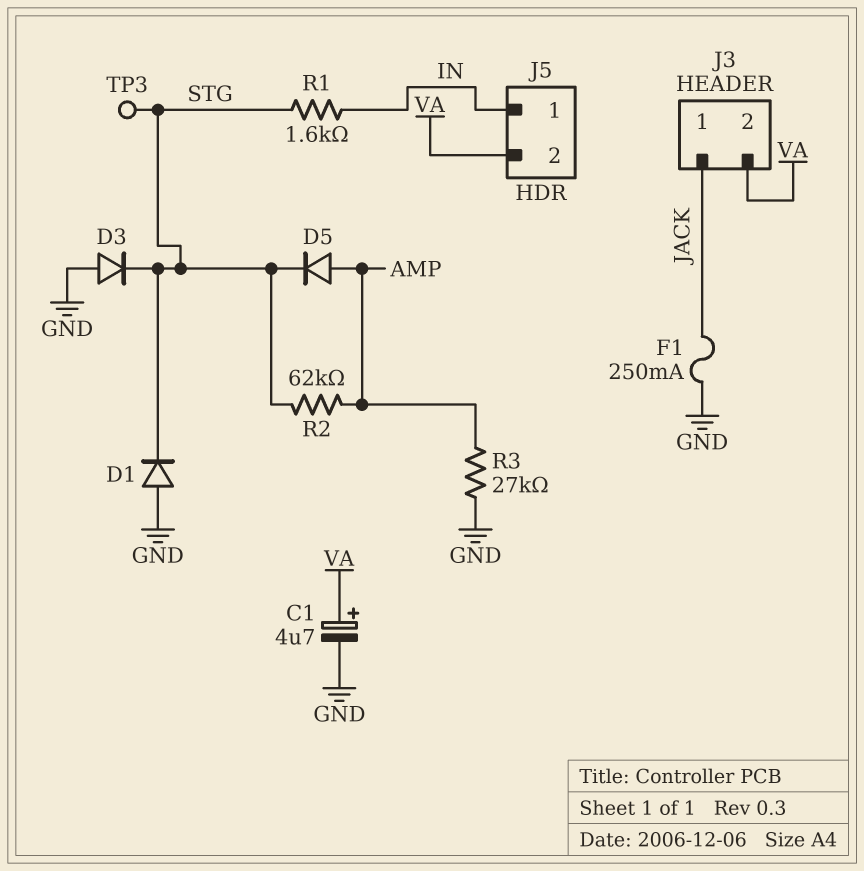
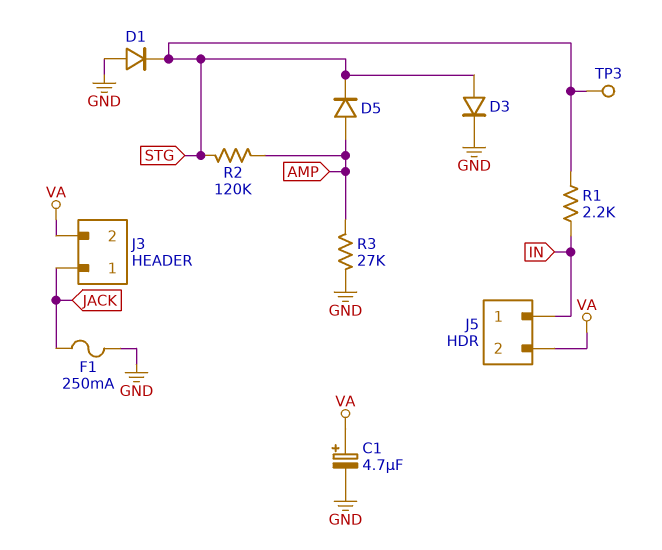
D3: diode (A GND, K STG) -> diode (A STG, K GND)
R1: 1.6k (IN, STG) -> 2.2k (IN, STG)
R2: 62k (AMP, STG) -> 120k (AMP, STG)

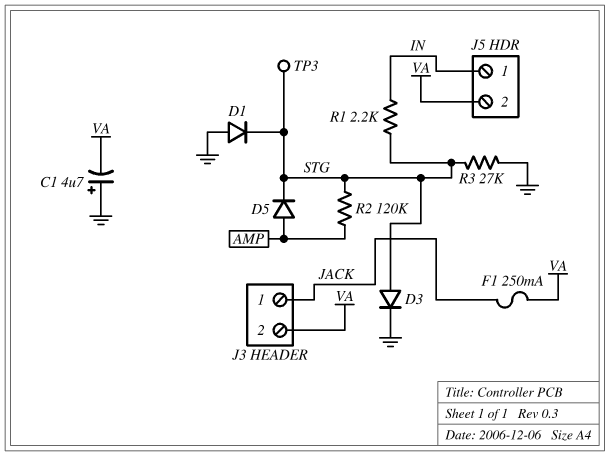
C1: 4.7uF (plus VA, minus GND) -> 4.7uF (plus GND, minus VA)
F1: 250mA (GND, JACK) -> 250mA (JACK, VA)
R3: 27k (AMP, GND) -> 27k (GND, STG)

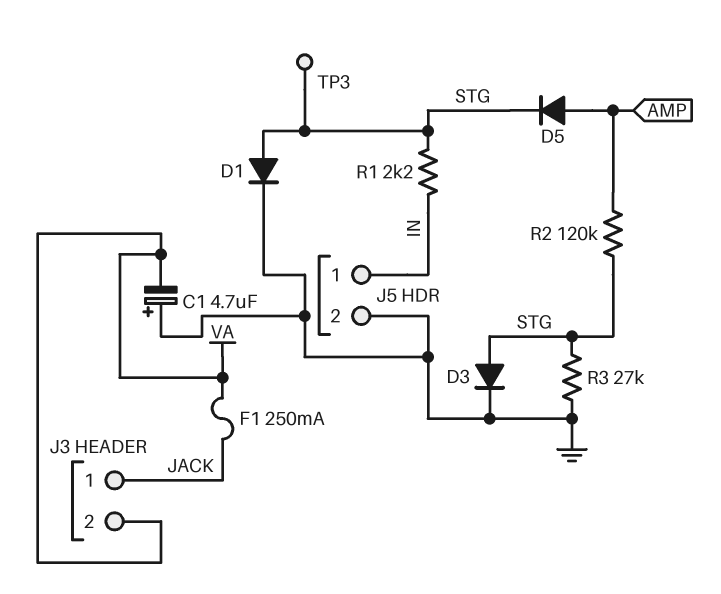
D1: diode (A GND, K STG) -> diode (A STG, K GND)
J5 pin 2: VA -> GND

